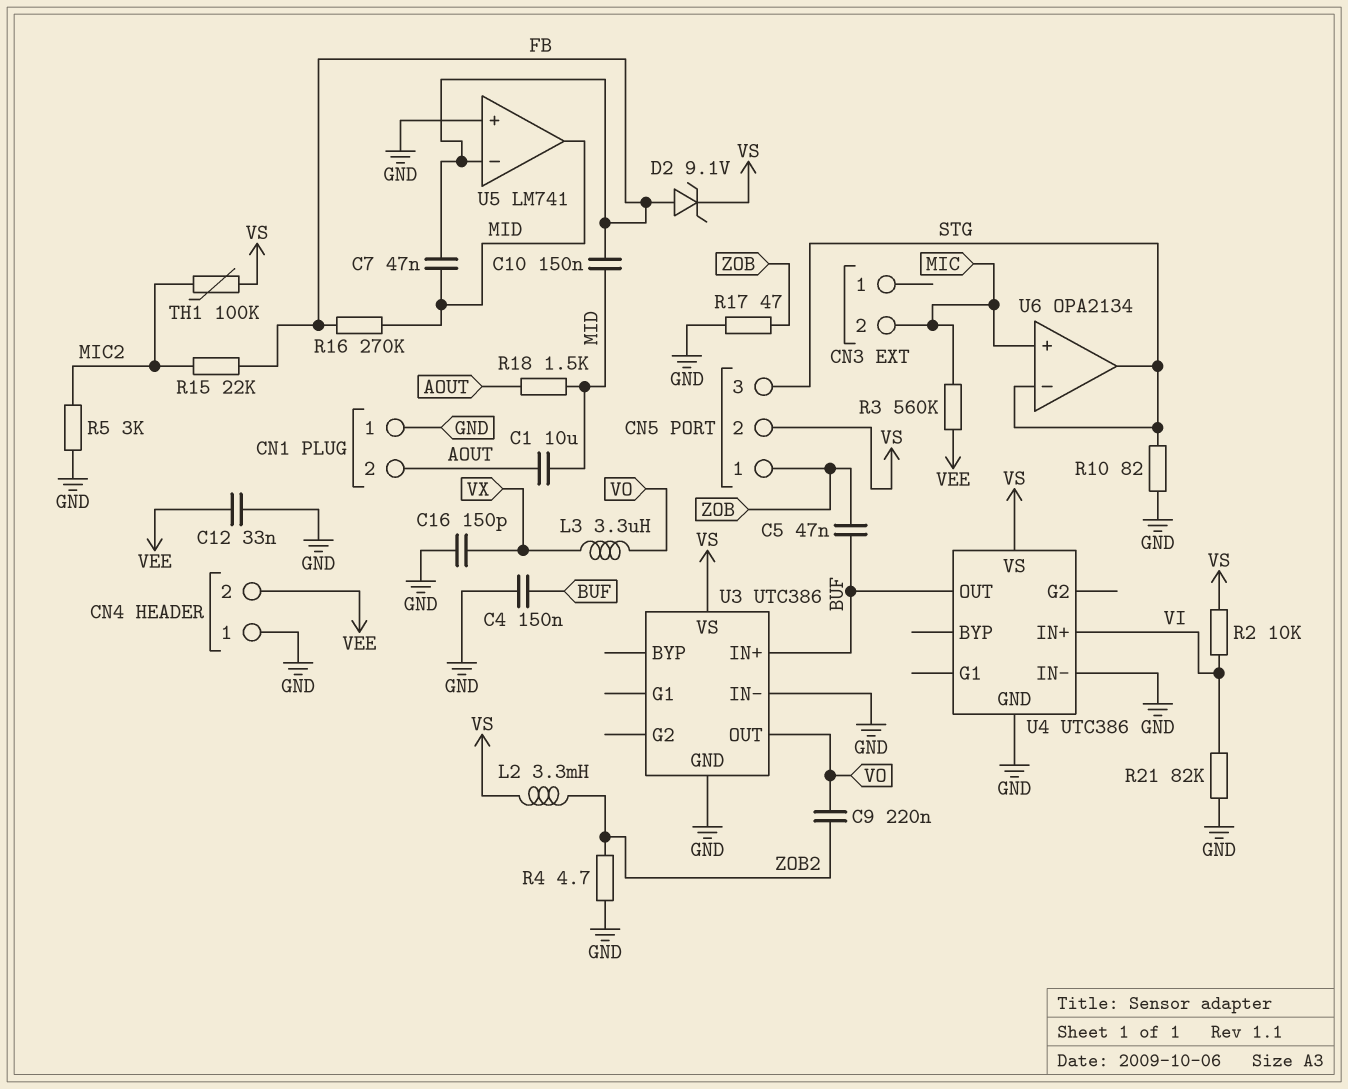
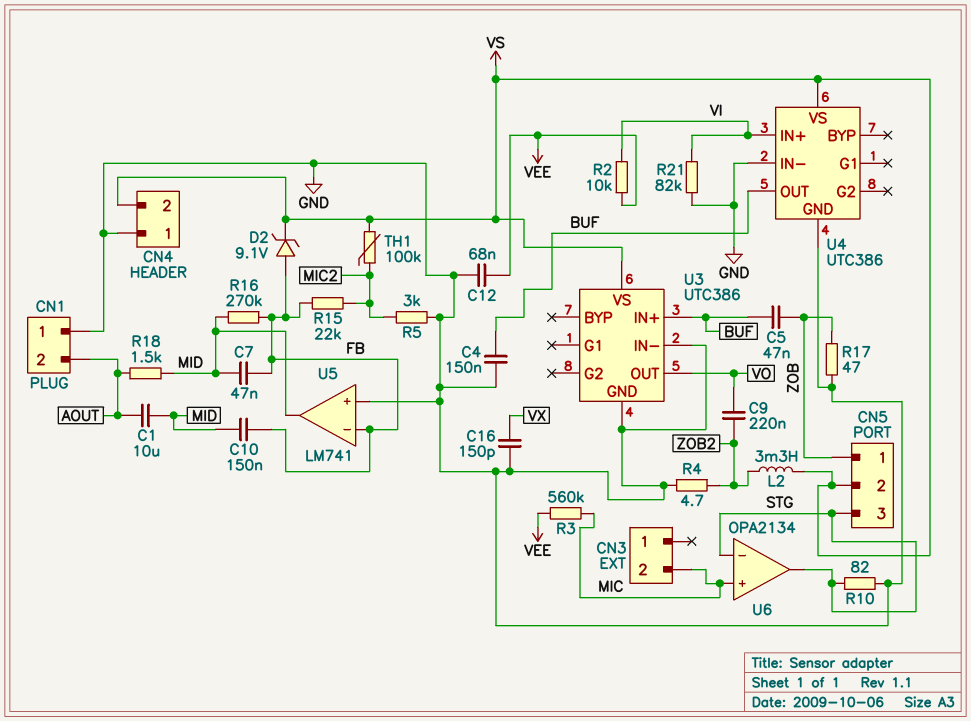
C12: 33nF (GND, VEE) -> 68nF (GND, VEE)
CN4 pin 2: VEE -> VS
L3: 3.3uH (VO, VX) -> none
R2: 10k (VI, VS) -> 10k (VEE, VI)

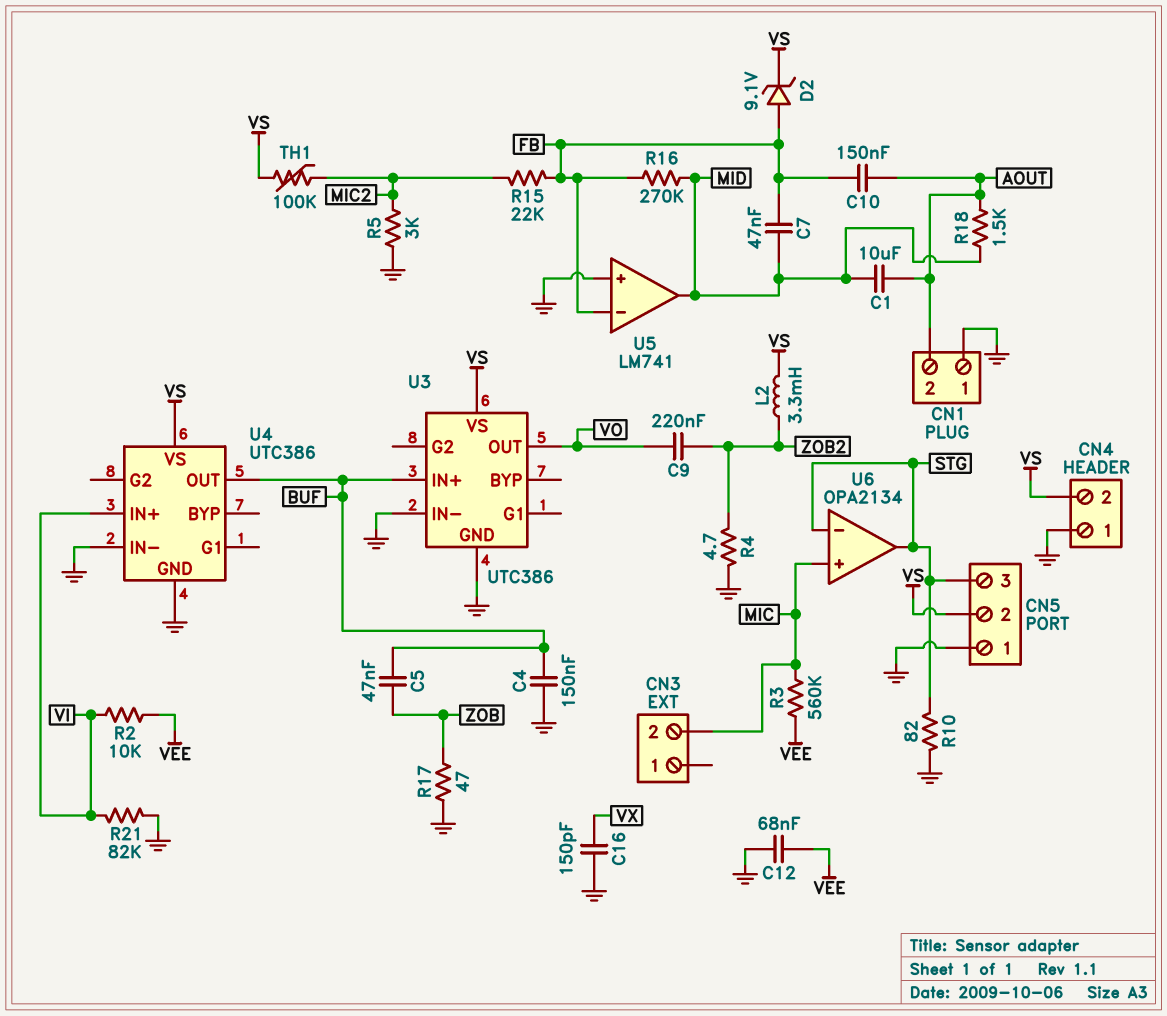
C10: 150nF (FB, MID) -> 150nF (AOUT, FB)
CN5 pin 1: ZOB -> GND

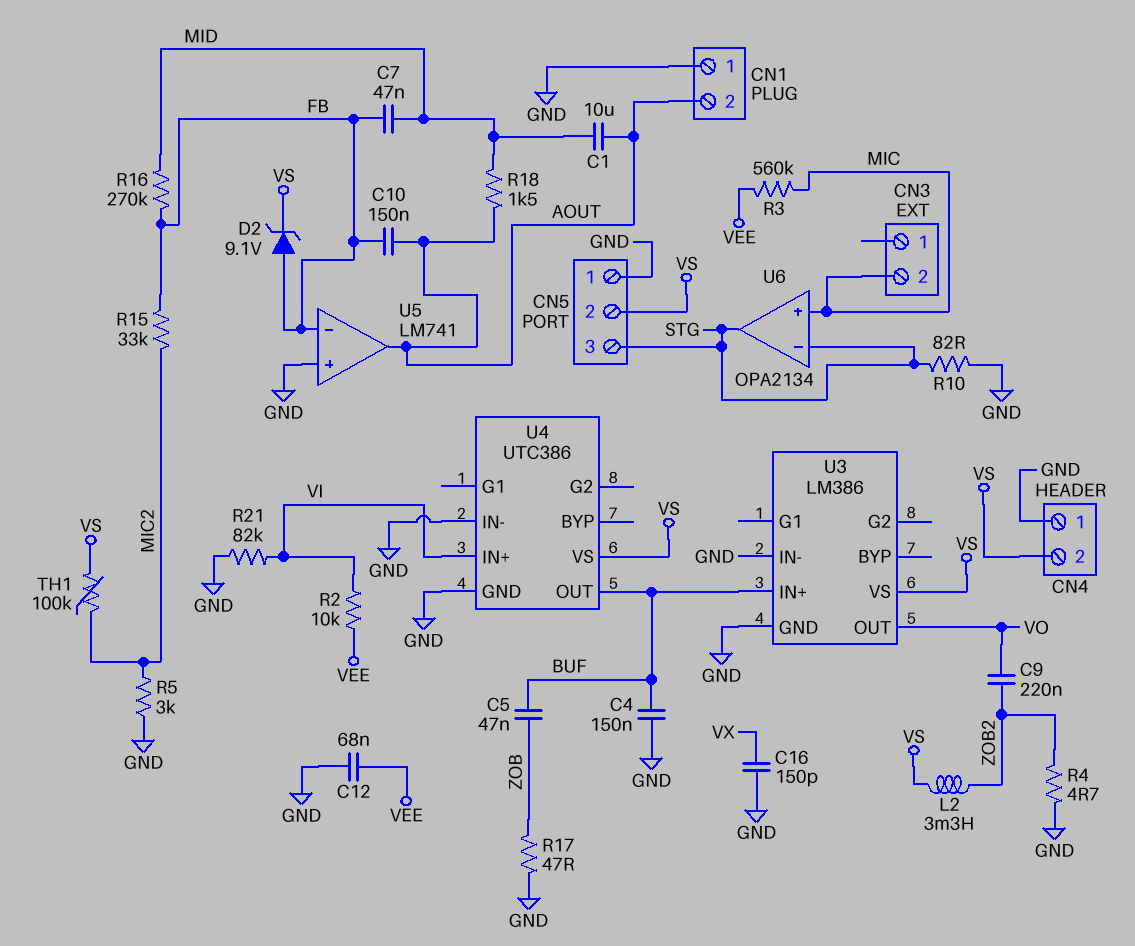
R15: 22k (FB, MIC2) -> 33k (FB, MIC2)
U3: UTC386 -> LM386
U5 pin out: MID -> AOUT

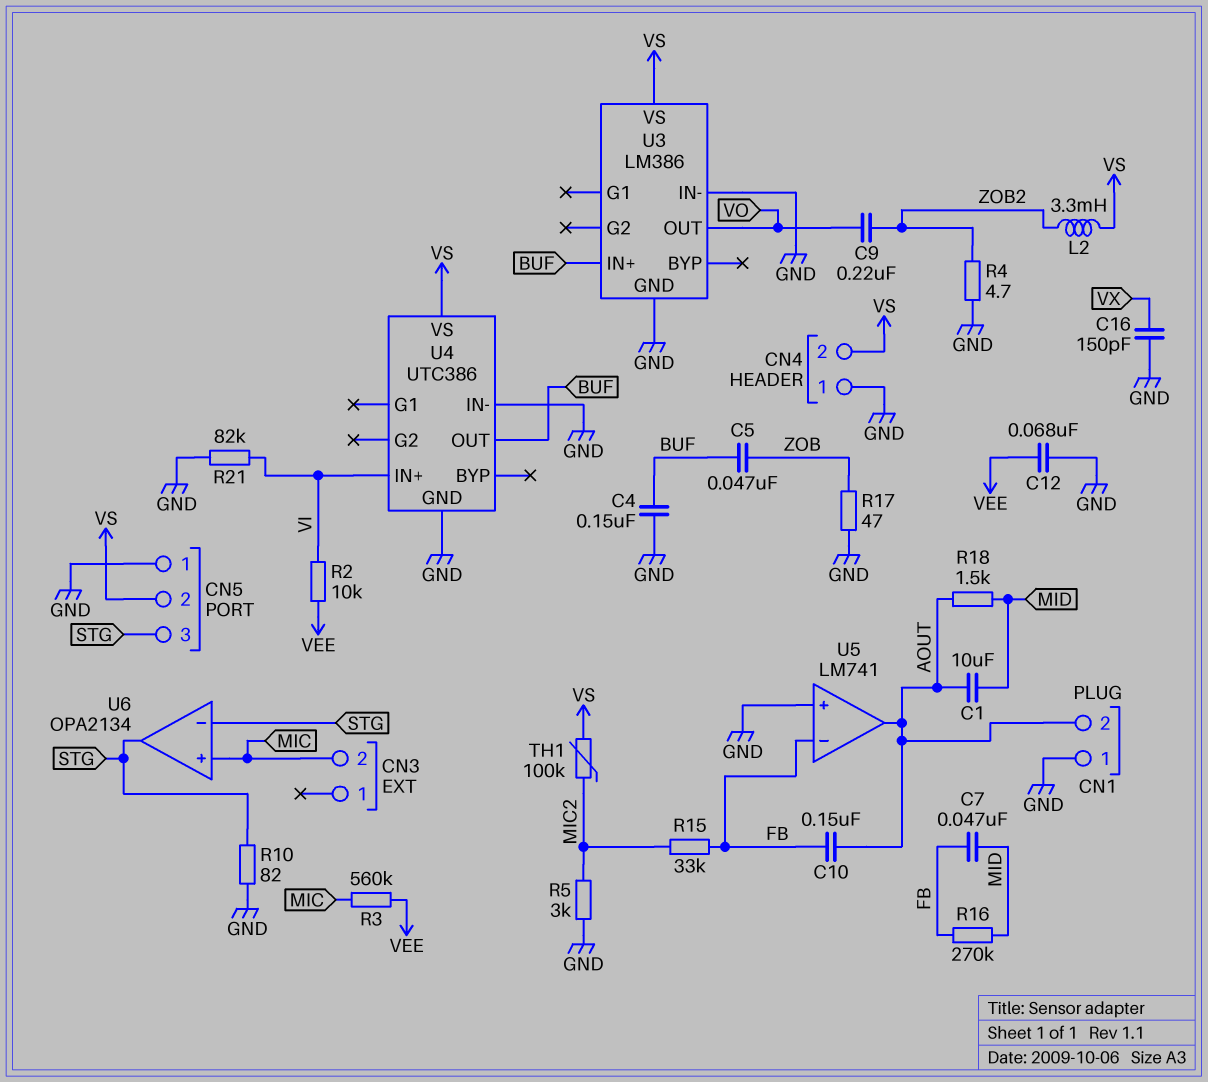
D2: zener 9.1V (A FB, K VS) -> none

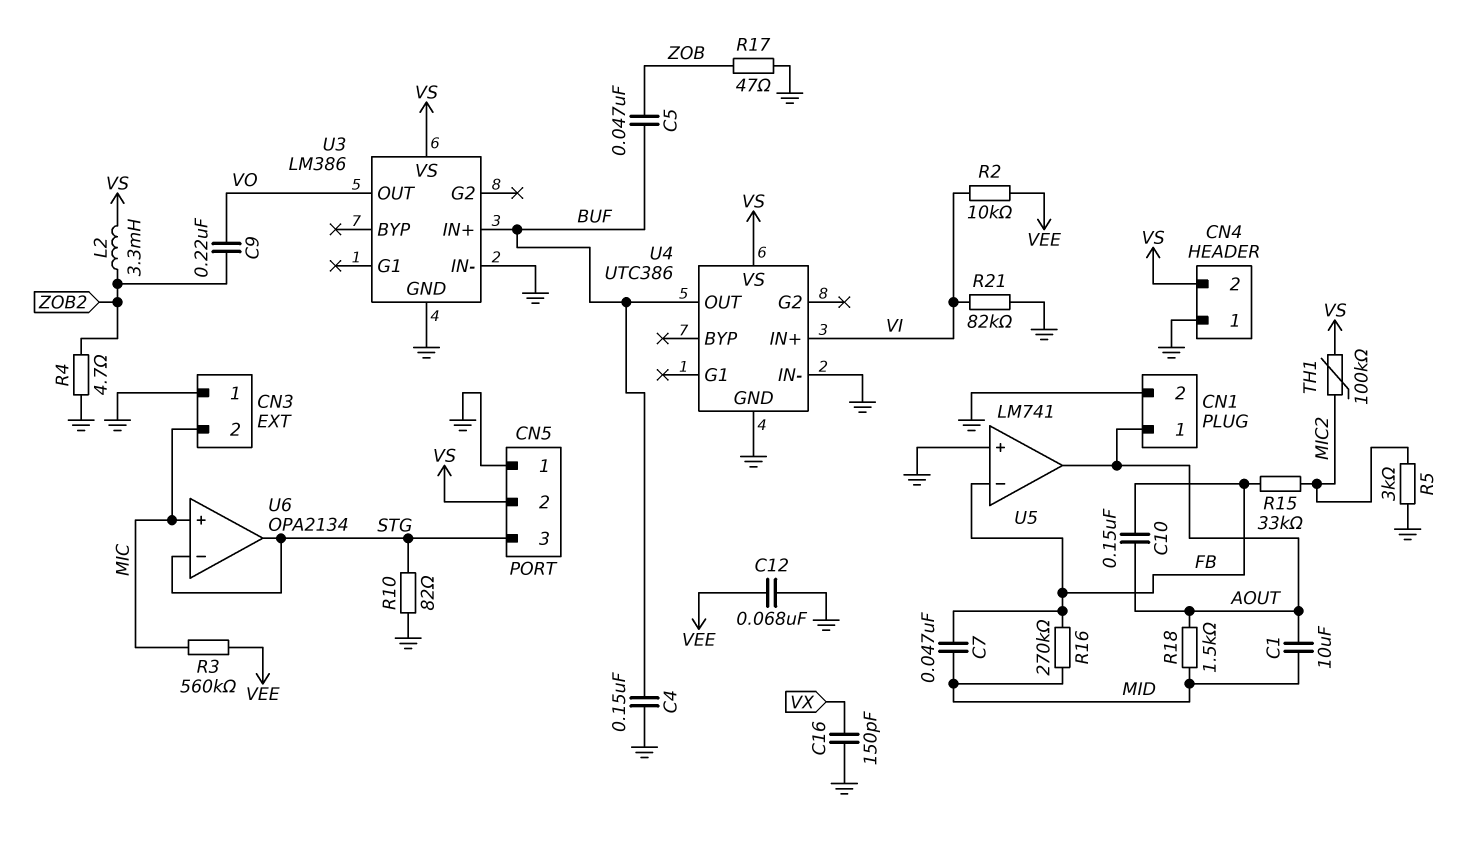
CN1 pin 1: GND -> AOUT
CN1 pin 2: AOUT -> GND
CN3 pin 1: none -> GND

